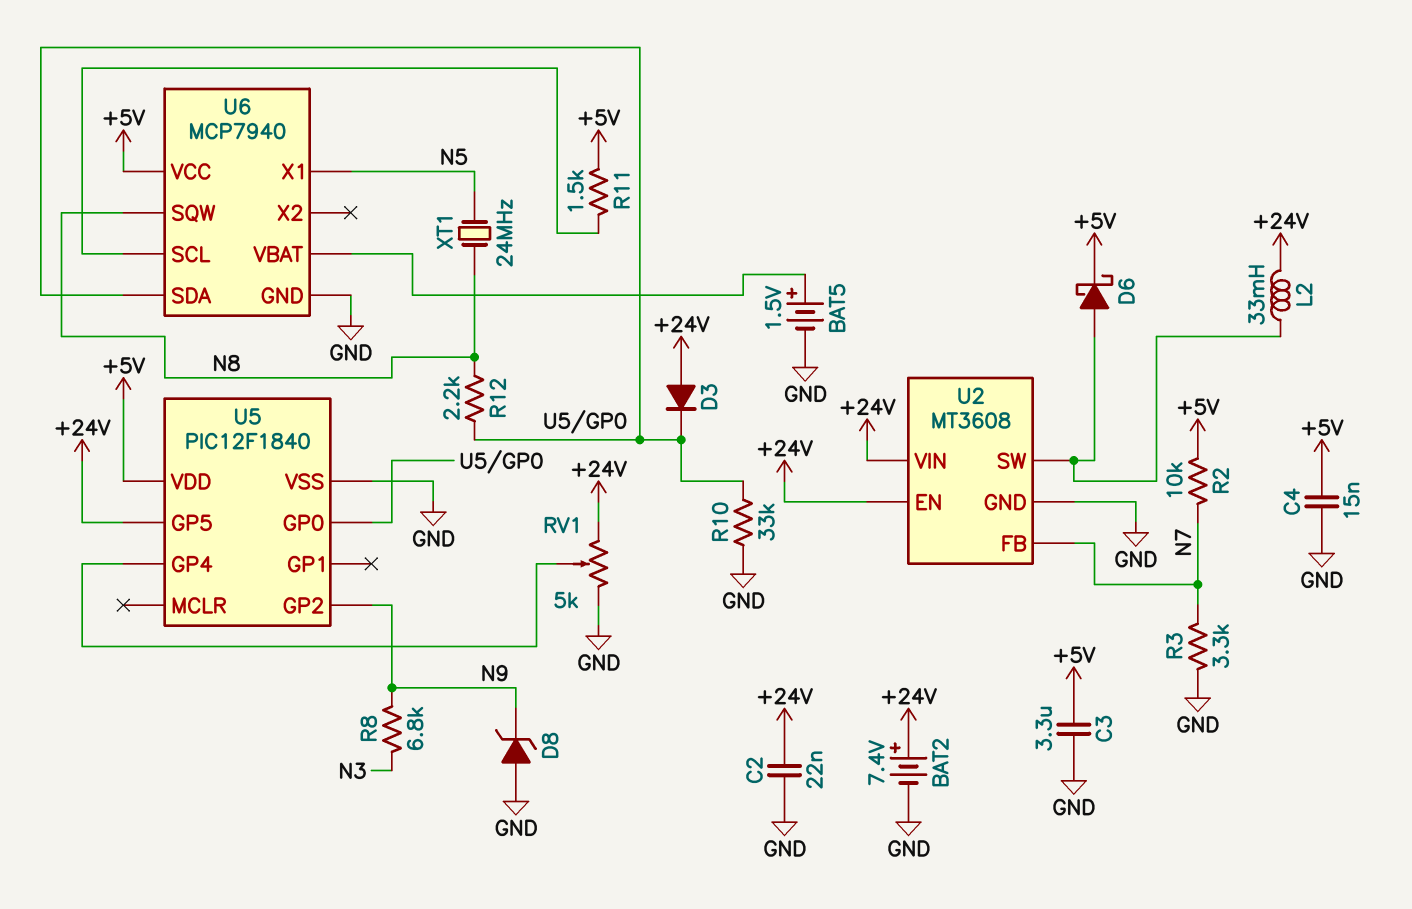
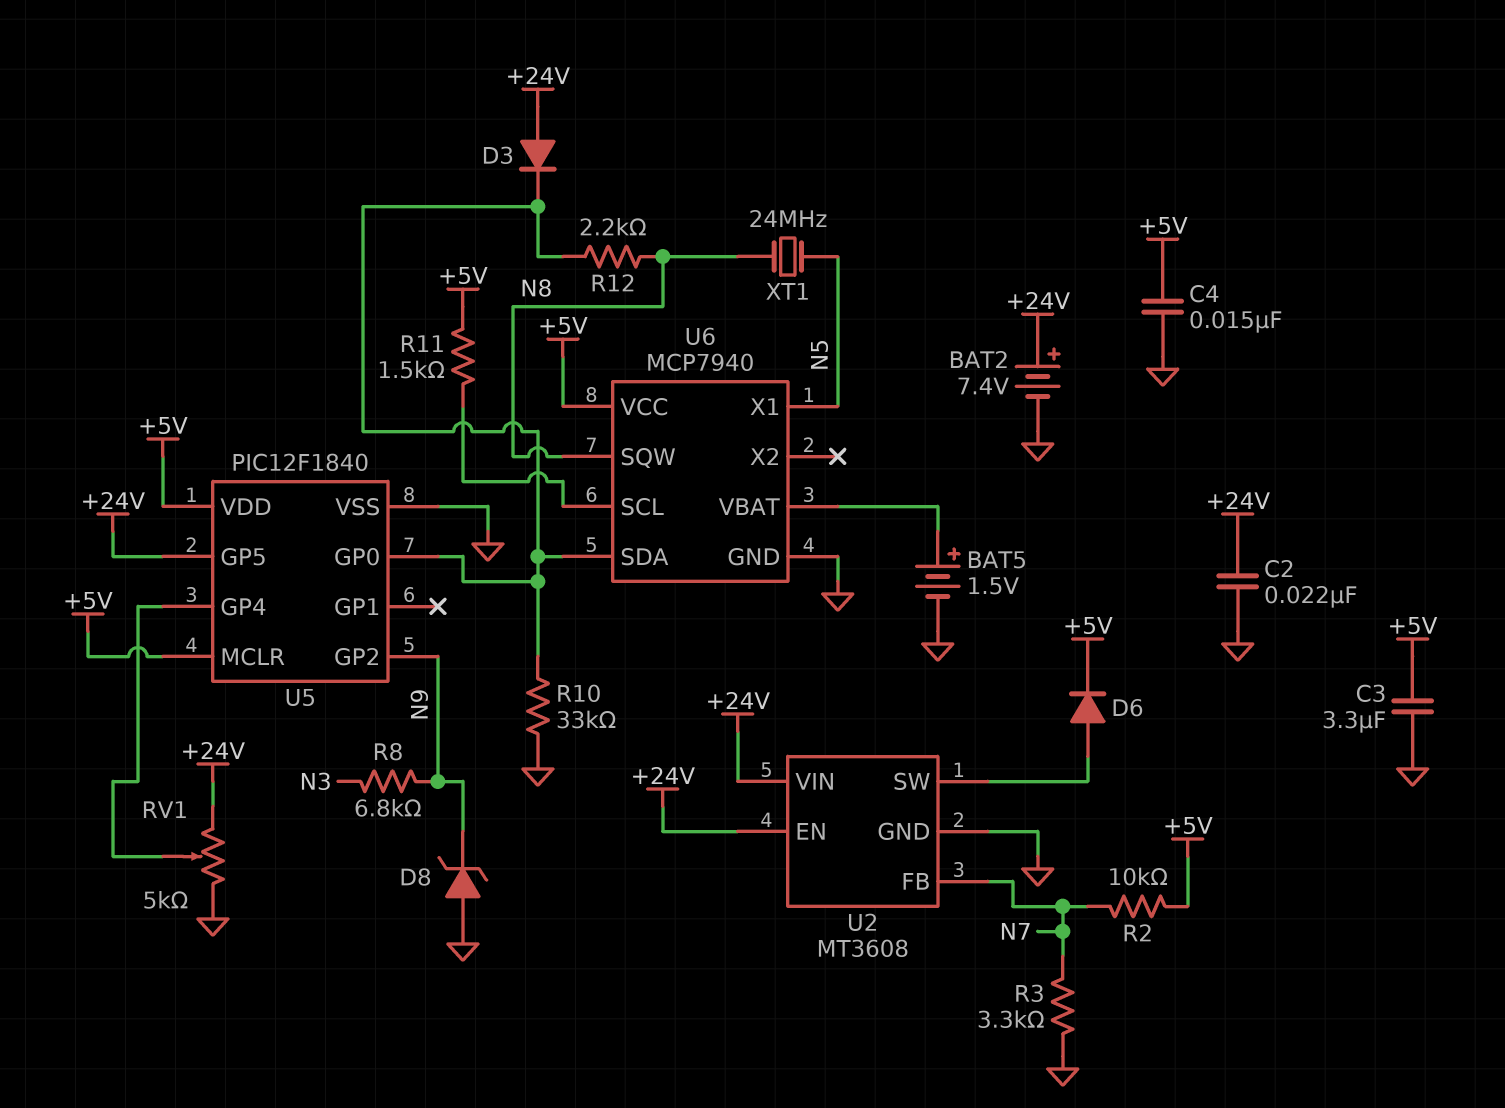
D6: schottky (A U2/SW, K +5V) -> diode (A U2/SW, K +5V)
L2: 33mH (+24V, U2/SW) -> none
U5 pin MCLR: none -> +5V

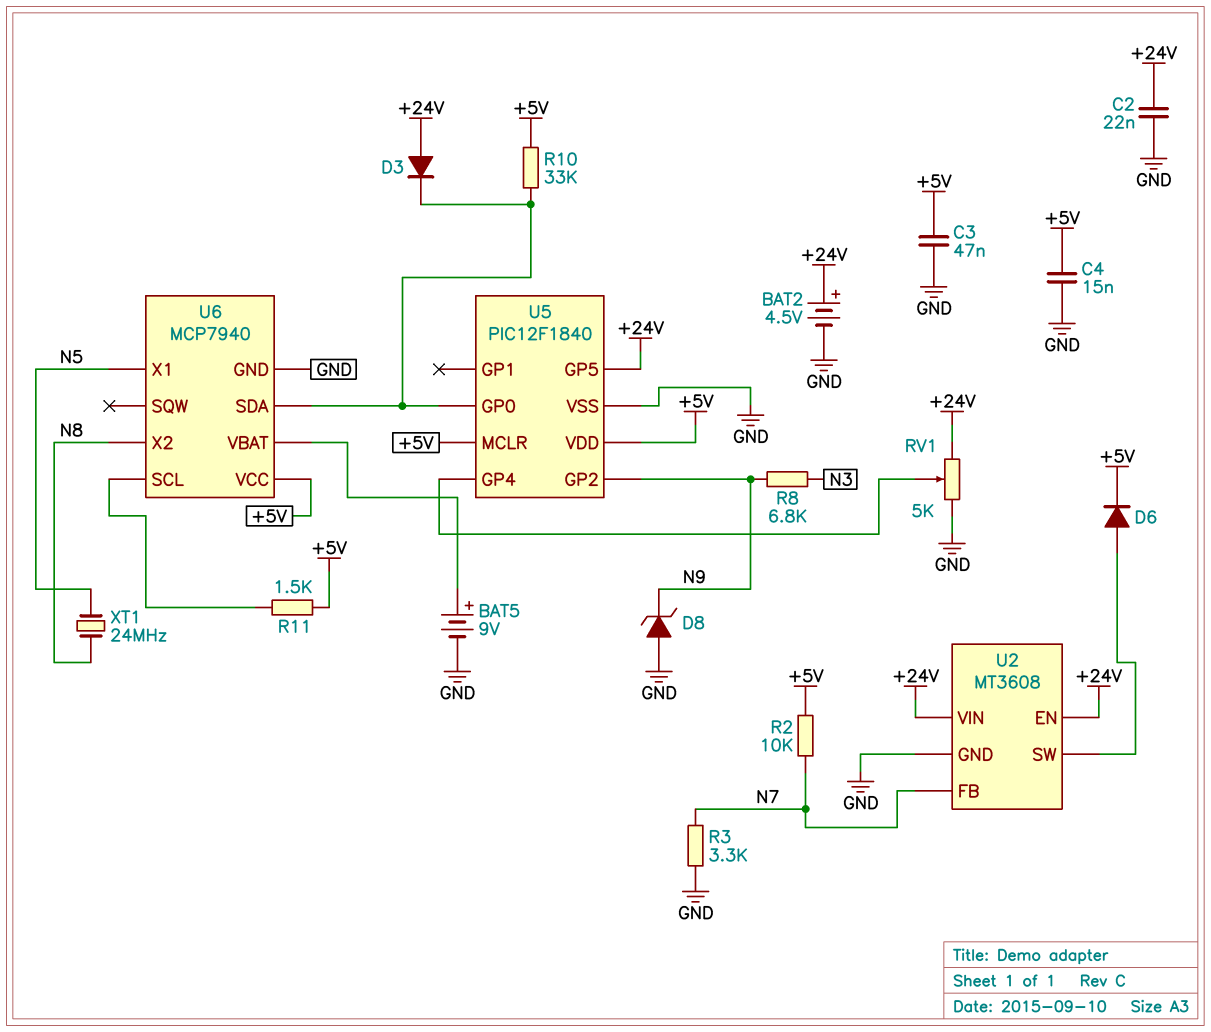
BAT2: 7.4V (plus +24V, minus GND) -> 4.5V (plus +24V, minus GND)
BAT5: 1.5V (plus U6/VBAT, minus GND) -> 9V (plus U6/VBAT, minus GND)
C3: 3.3uF (+5V, GND) -> 47nF (+5V, GND)
R10: 33k (GND, U5/GP0) -> 33k (+5V, U5/GP0)
R12: 2.2k (N8, U5/GP0) -> none
U6 pin SQW: N8 -> none
U6 pin X2: none -> N8

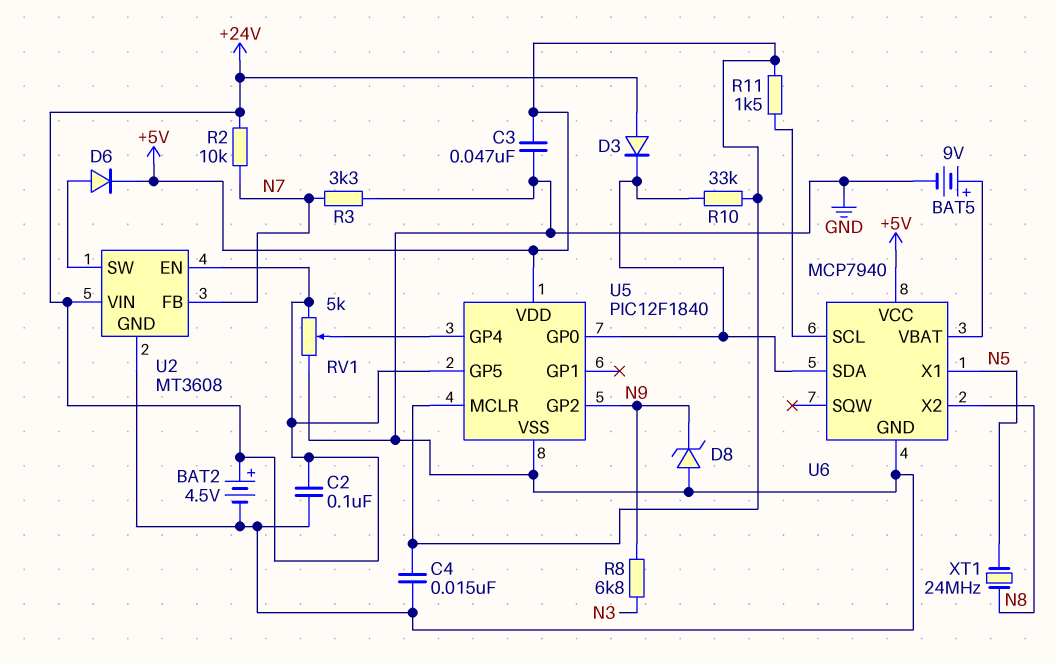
C2: 22nF (+24V, GND) -> 100nF (+24V, GND)
R2: 10k (+5V, N7) -> 10k (+24V, N7)

